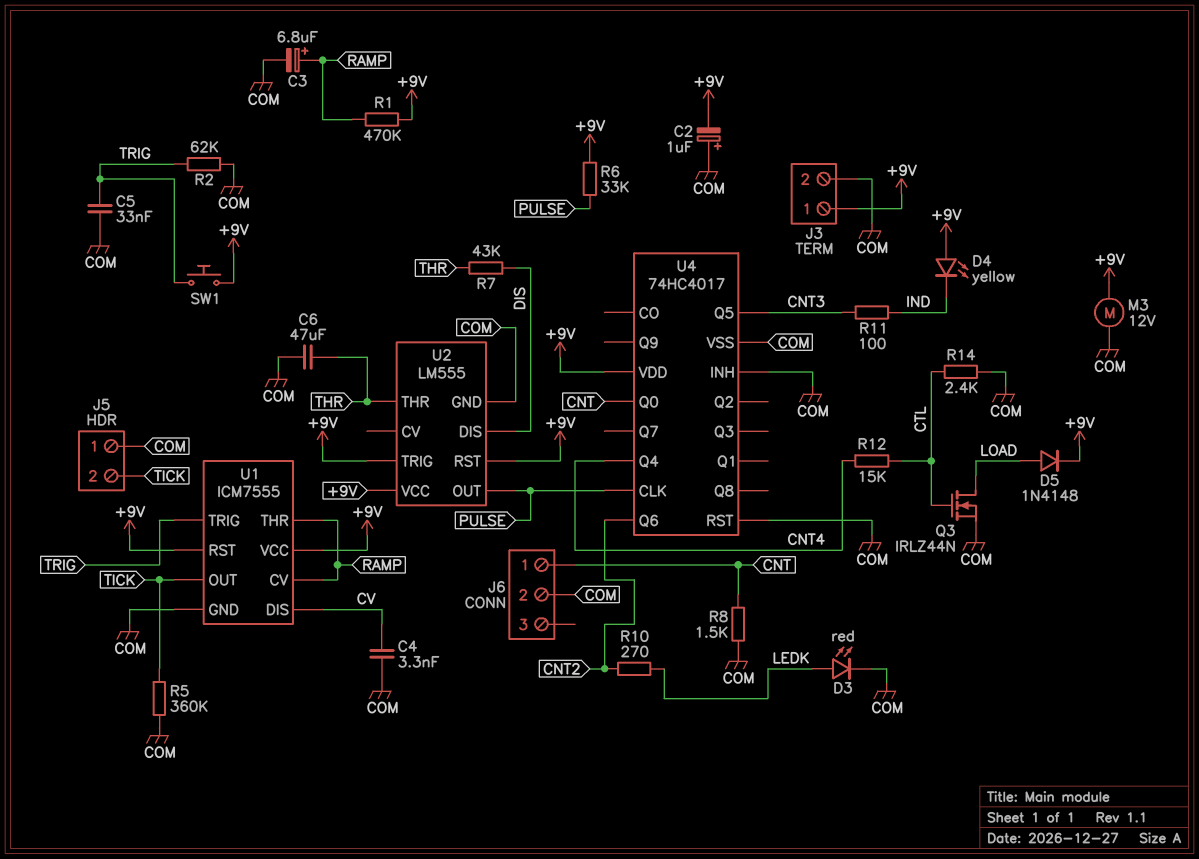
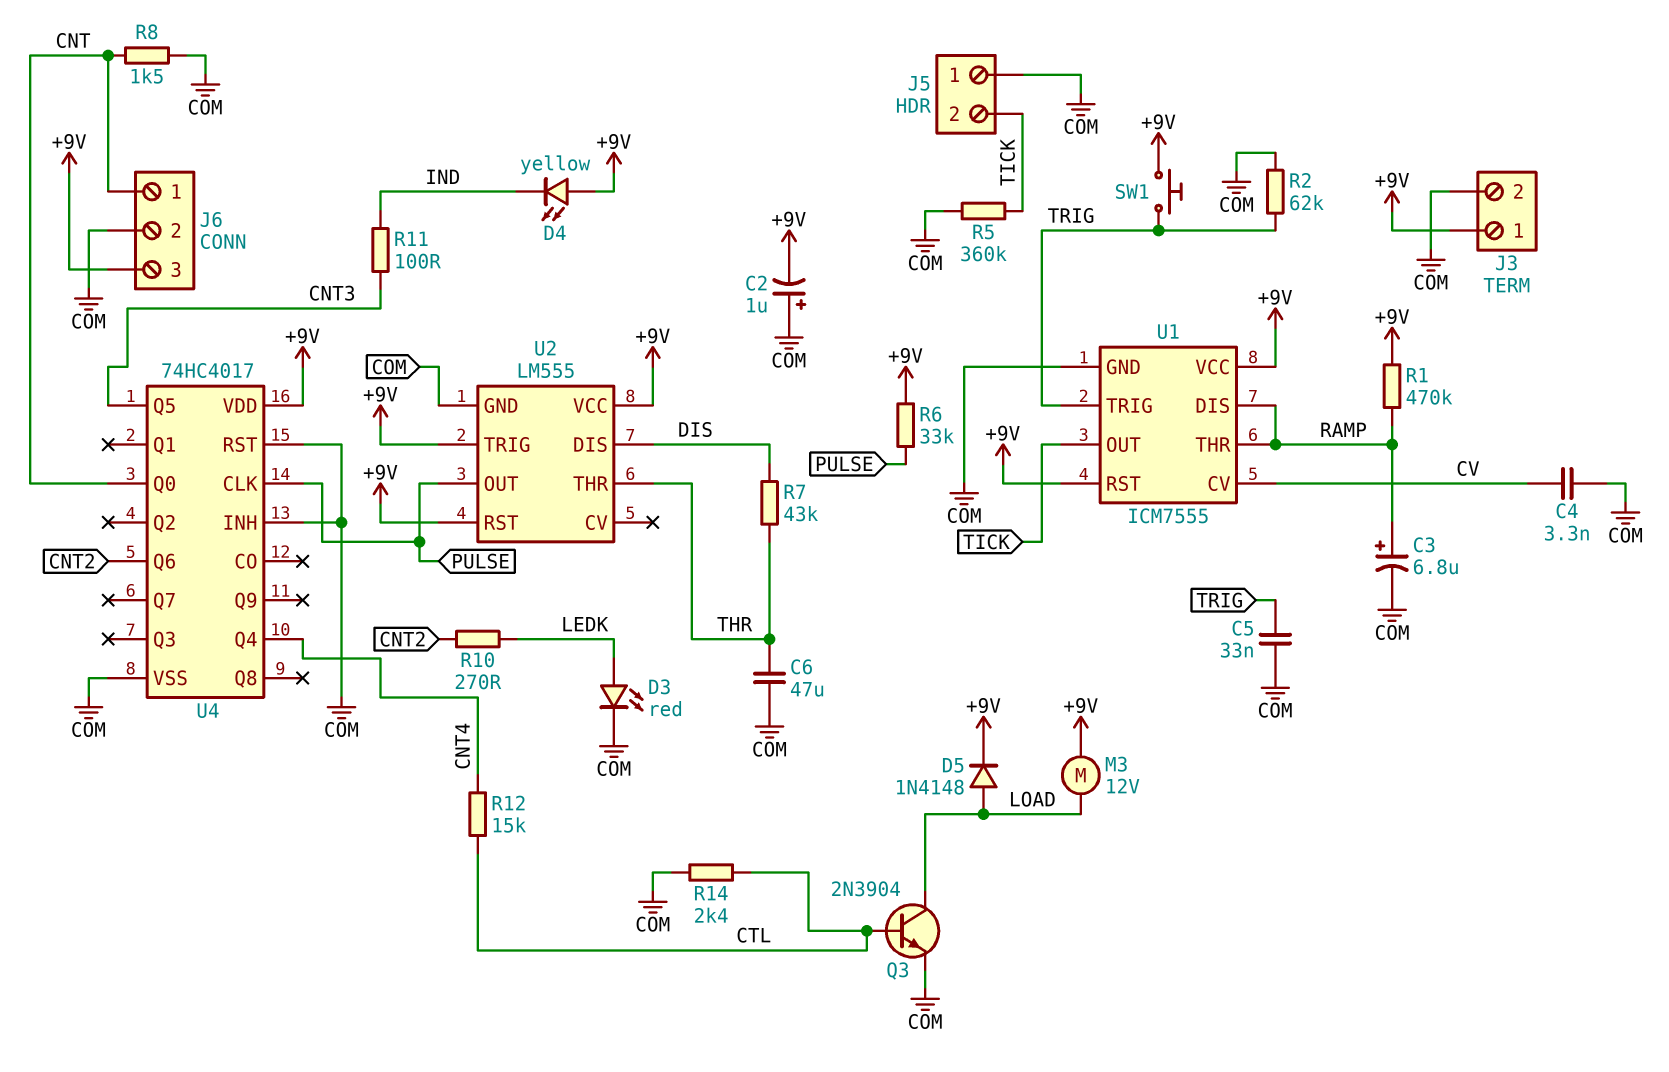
J6 pin 3: none -> +9V
M3: motor 12V (+9V, COM) -> motor 12V (+9V, LOAD)
Q3: NMOS IRLZ44N (G CTL, D LOAD, S COM) -> NPN 2N3904 (B CTL, C LOAD, E COM)
U1 pin CV: RAMP -> CV
U1 pin DIS: CV -> RAMP

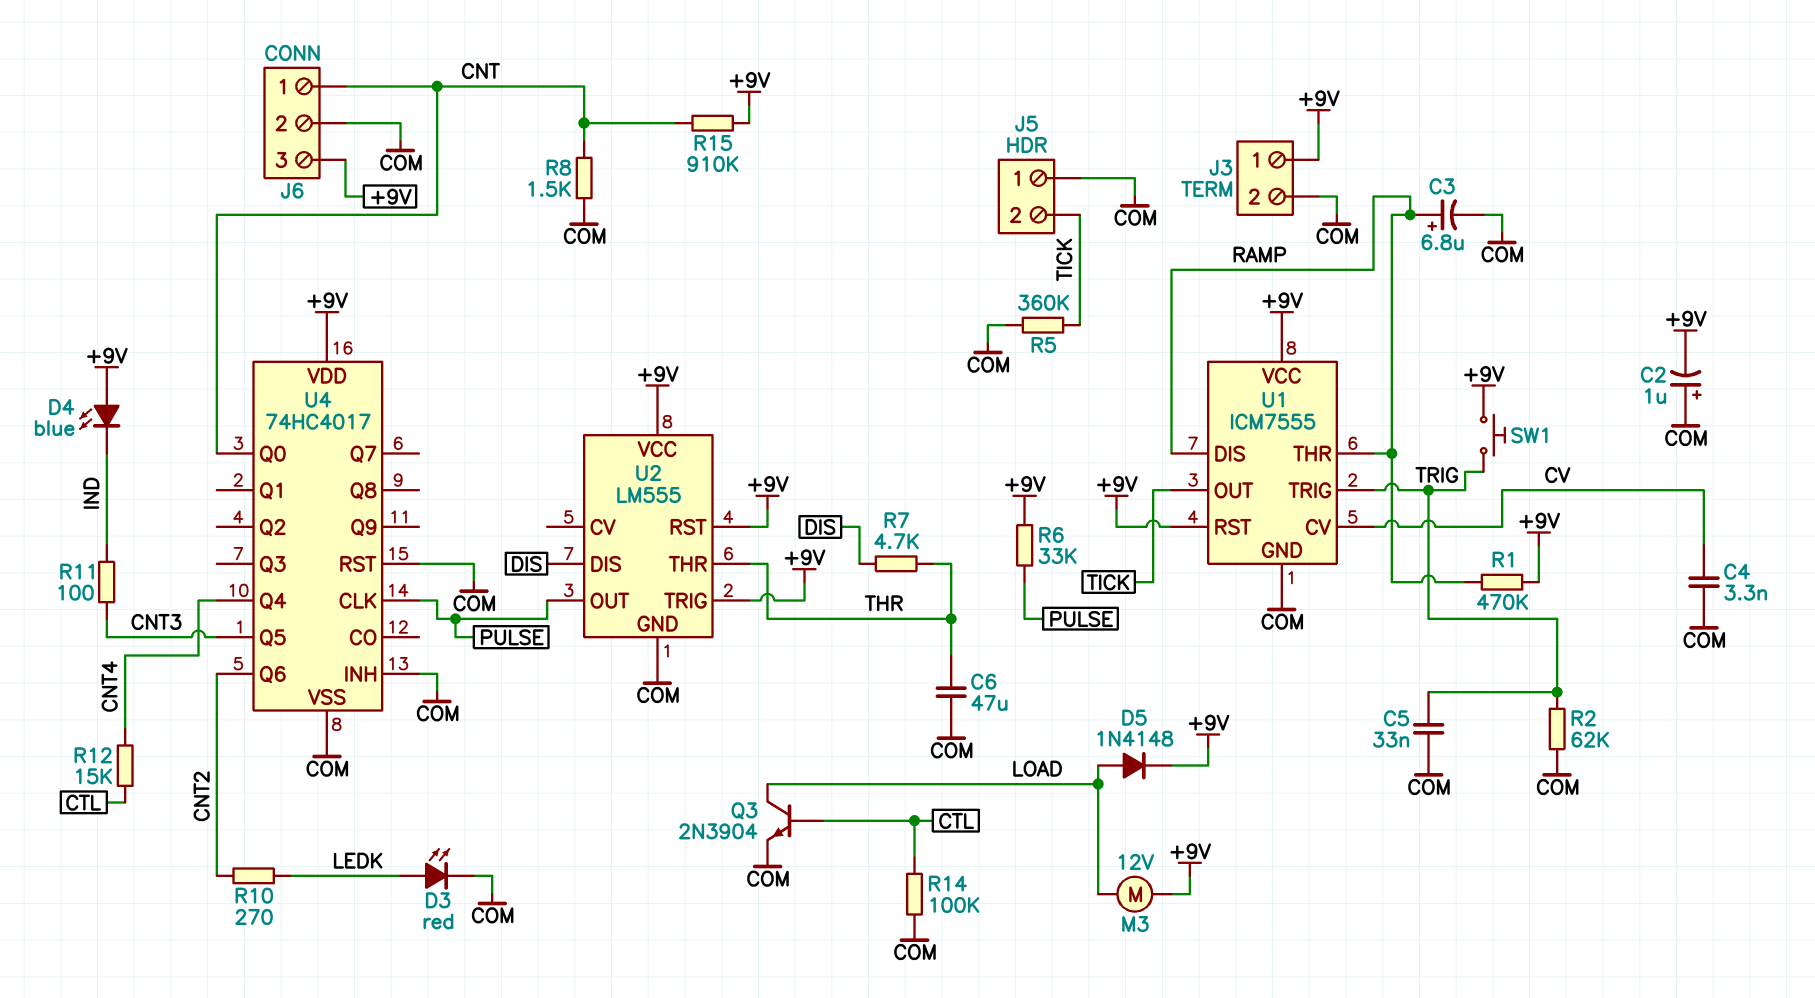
D4: LED yellow (A +9V, K IND) -> LED blue (A +9V, K IND)
R7: 43k (DIS, THR) -> 4.7k (DIS, THR)
R14: 2.4k (COM, CTL) -> 100k (COM, CTL)
R15: none -> 910k (+9V, CNT)

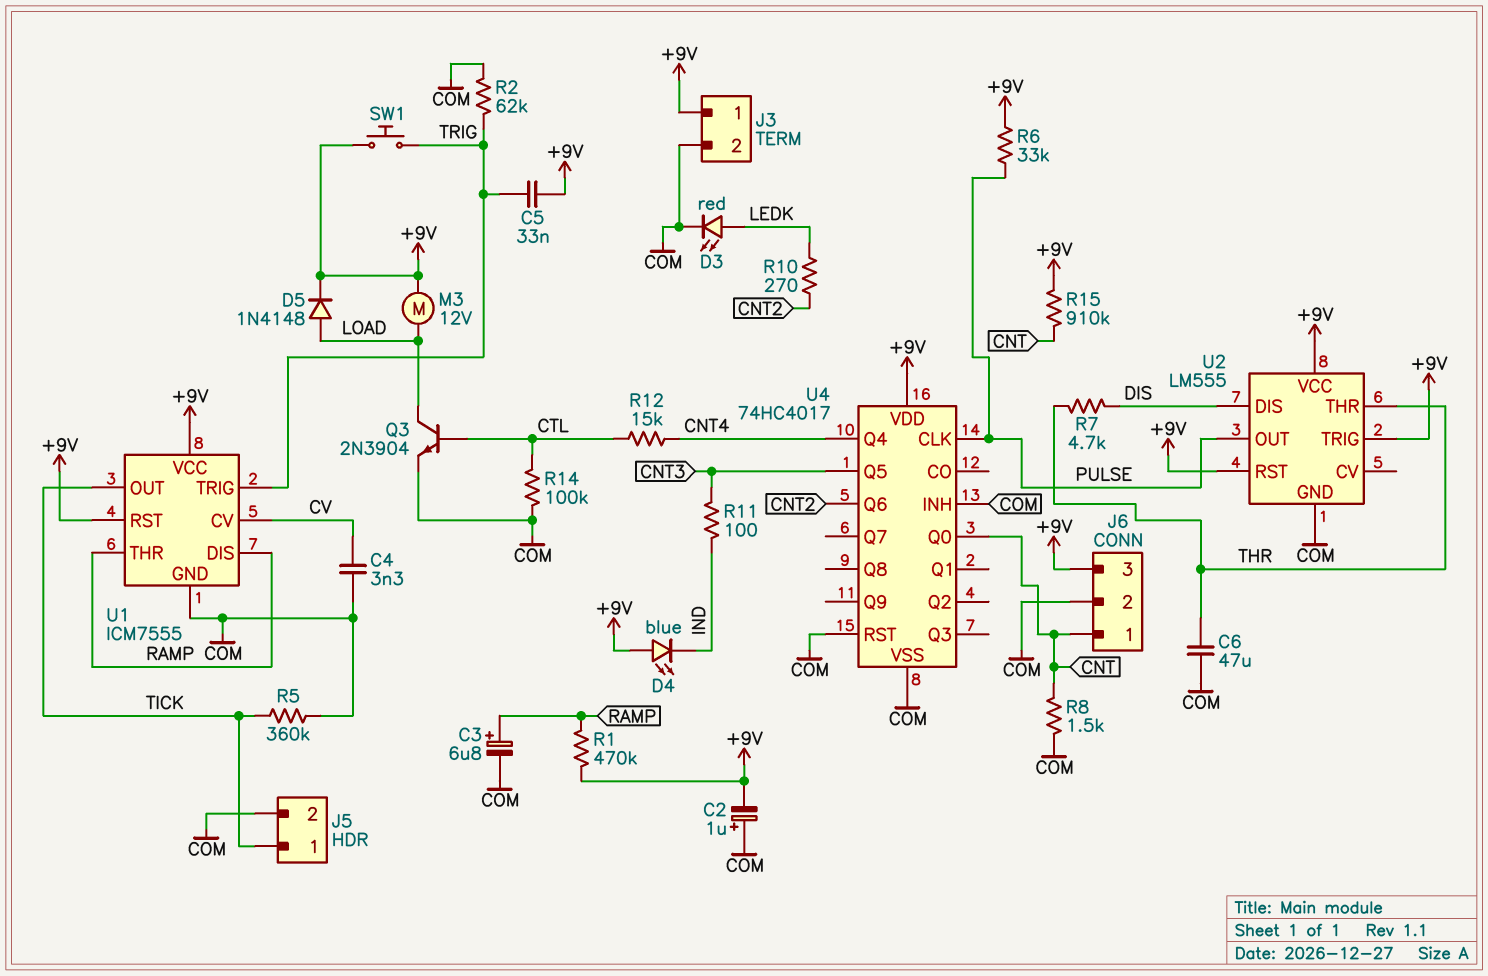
C5: 33nF (COM, TRIG) -> 33nF (+9V, TRIG)
J5 pin 1: COM -> TICK
J5 pin 2: TICK -> COM

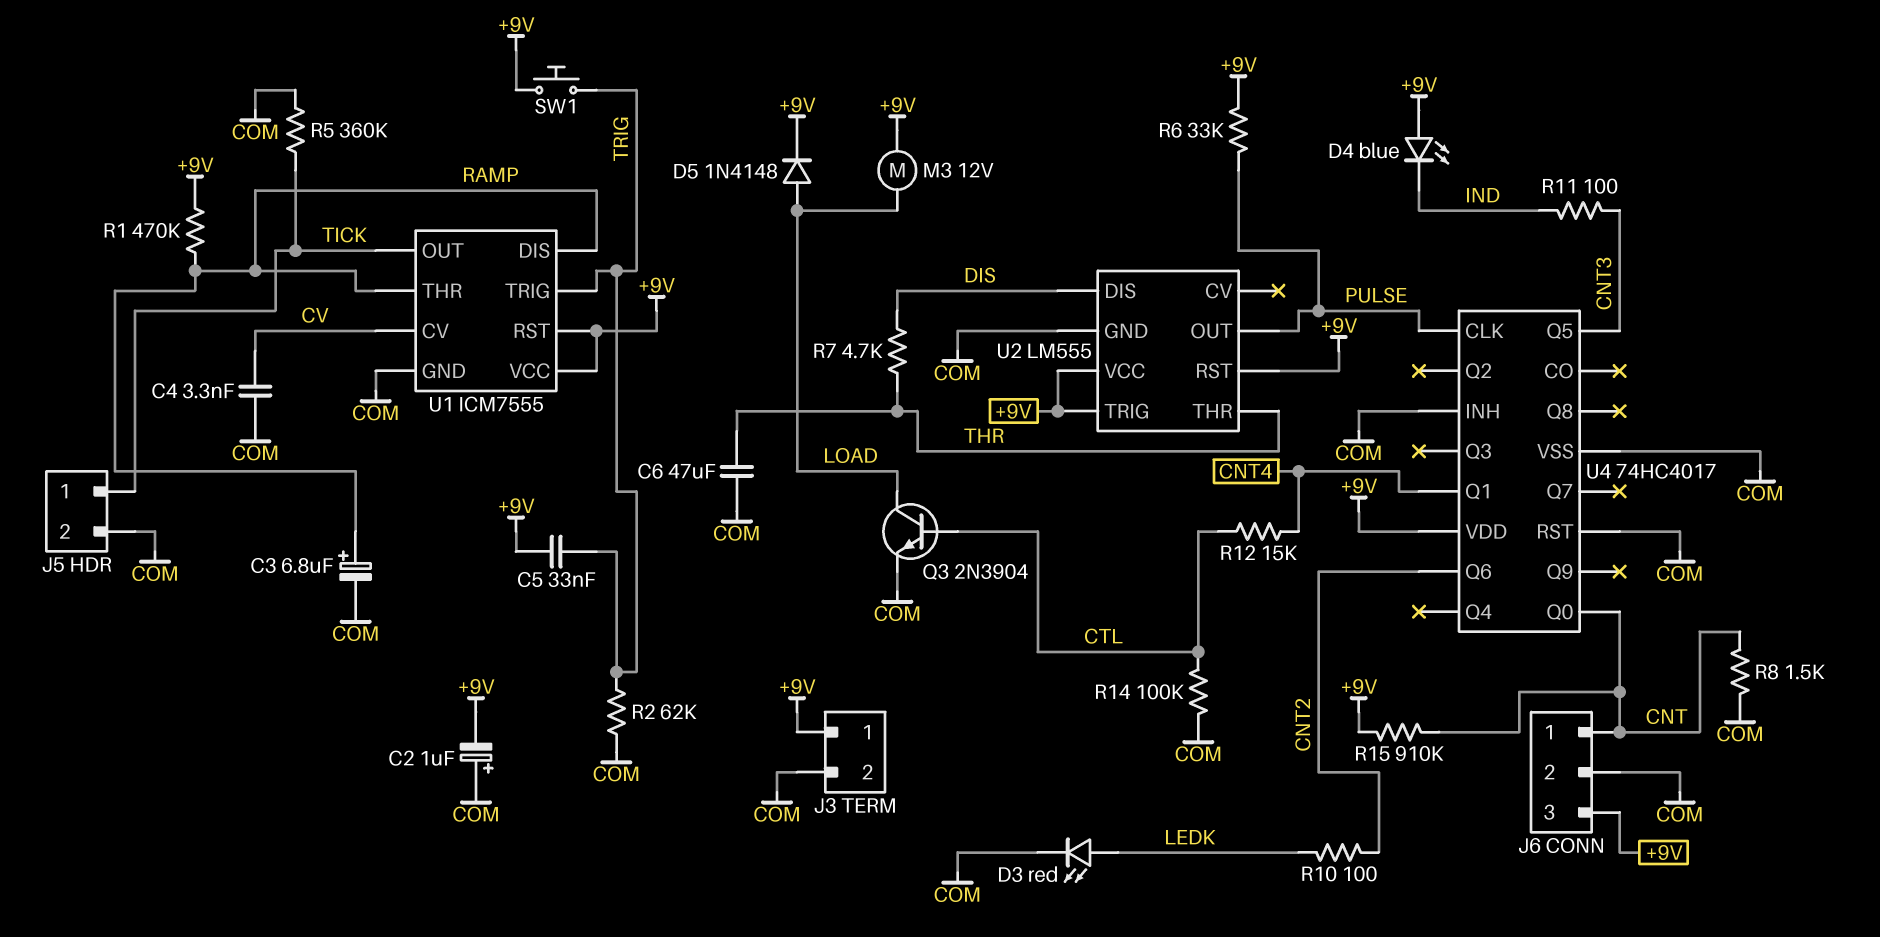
R10: 270 (CNT2, LEDK) -> 100 (CNT2, LEDK)
U4 pin Q1: none -> CNT4
U4 pin Q4: CNT4 -> none

